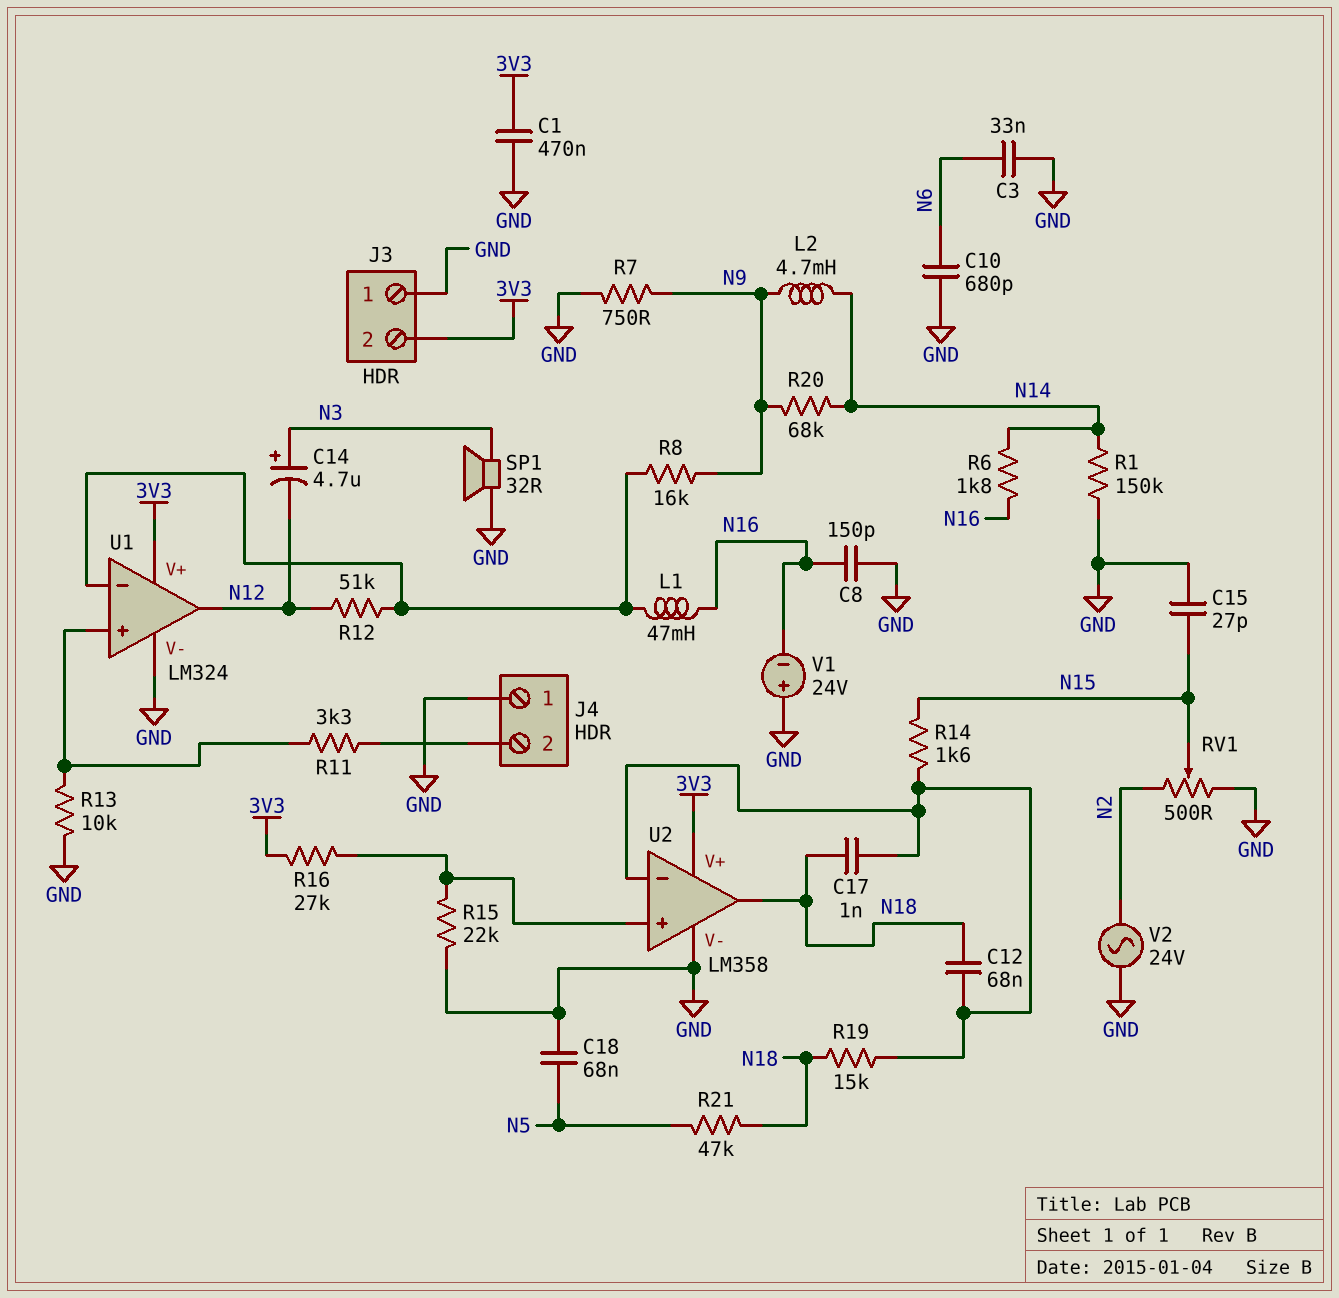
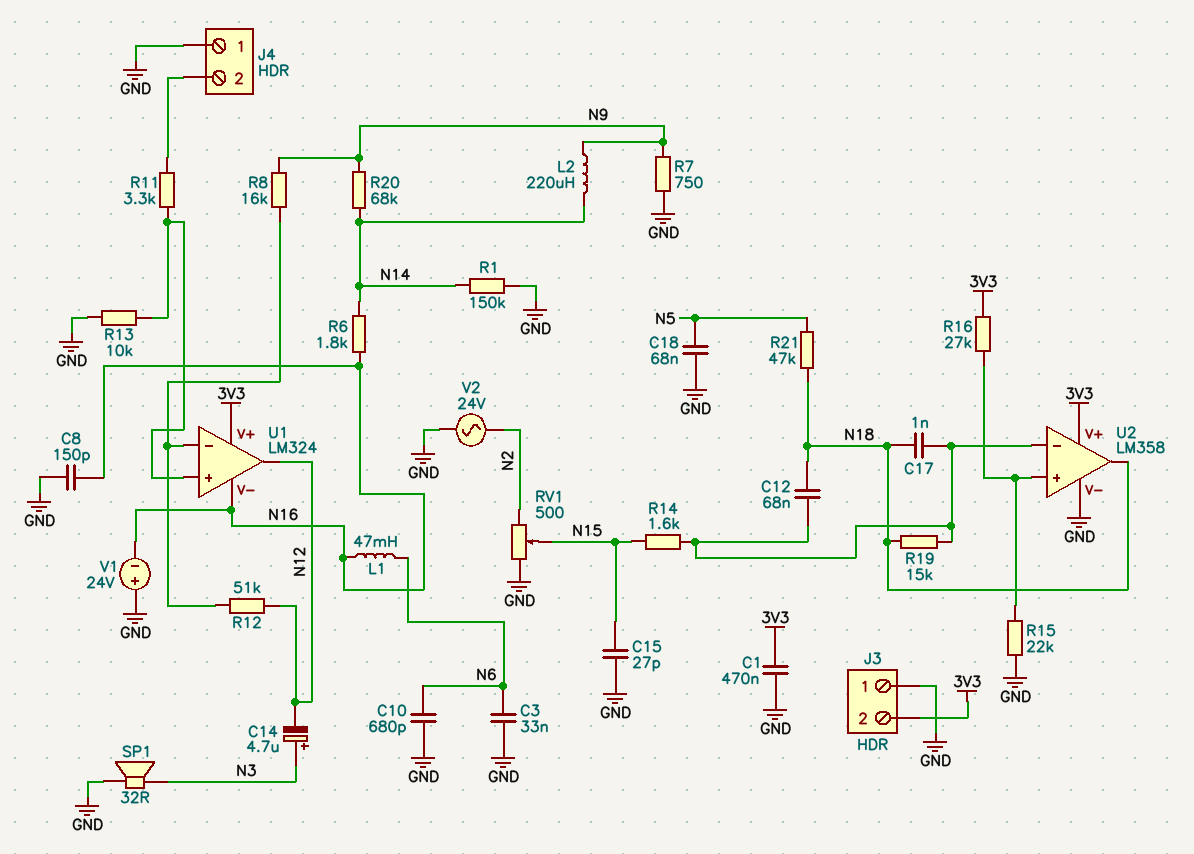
L1: 47mH (N16, U1/in-) -> 47mH (N6, N16)
L2: 4.7mH (N9, N14) -> 220uH (N9, N14)
U1 pin V-: GND -> N16

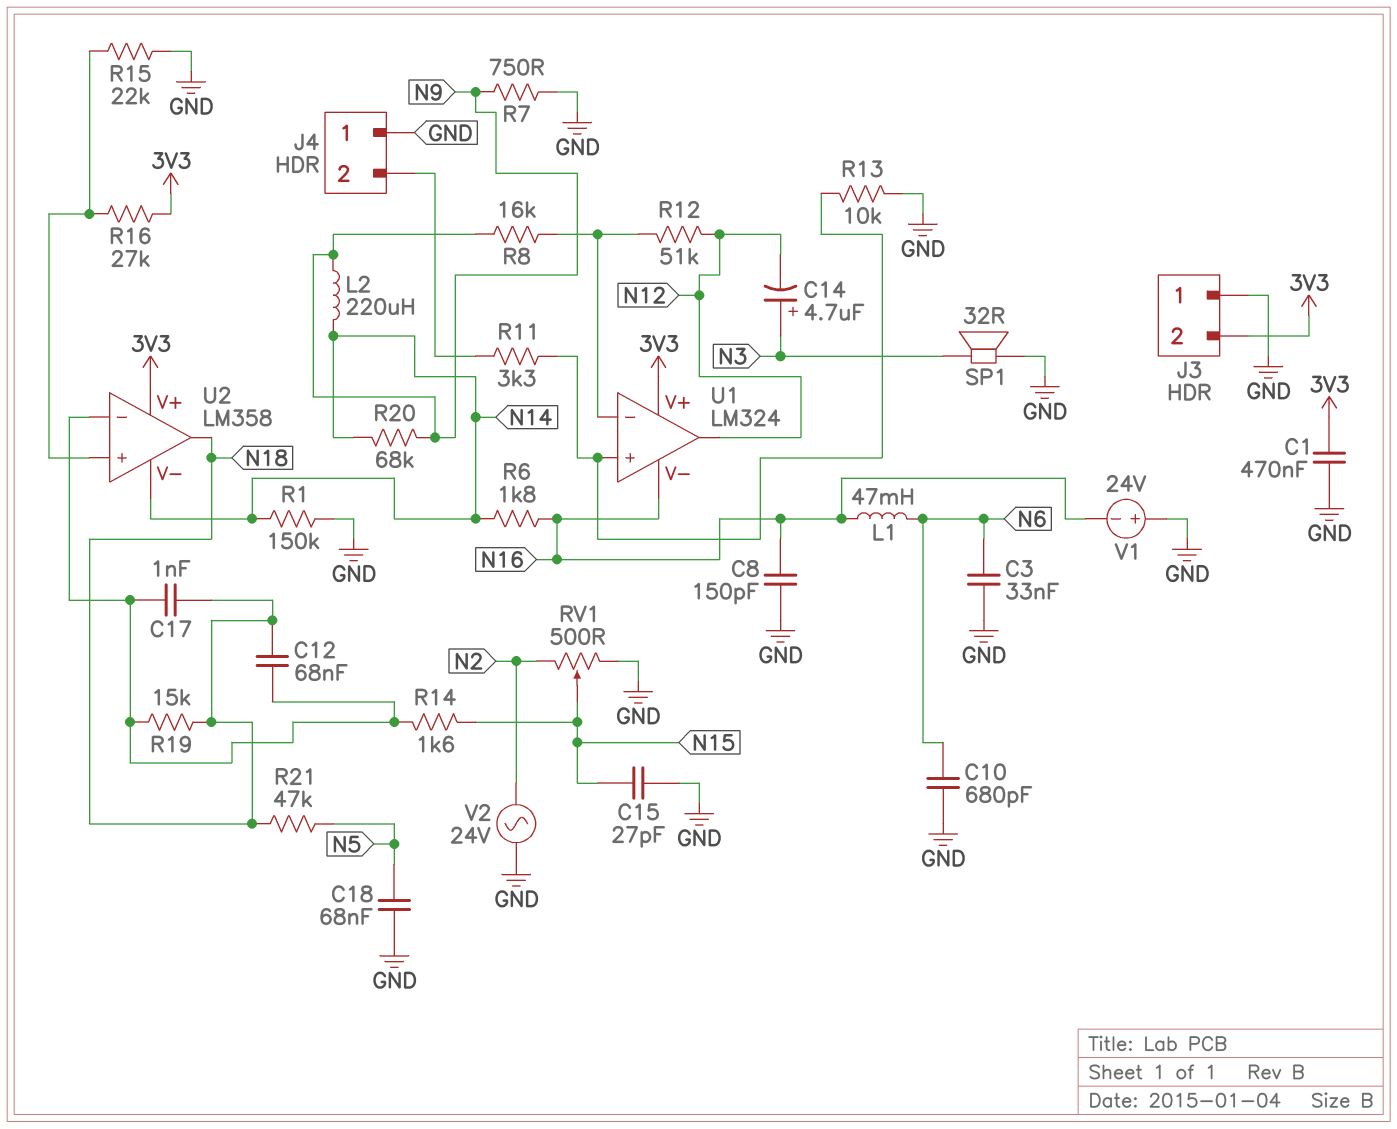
U2 pin V-: GND -> N14

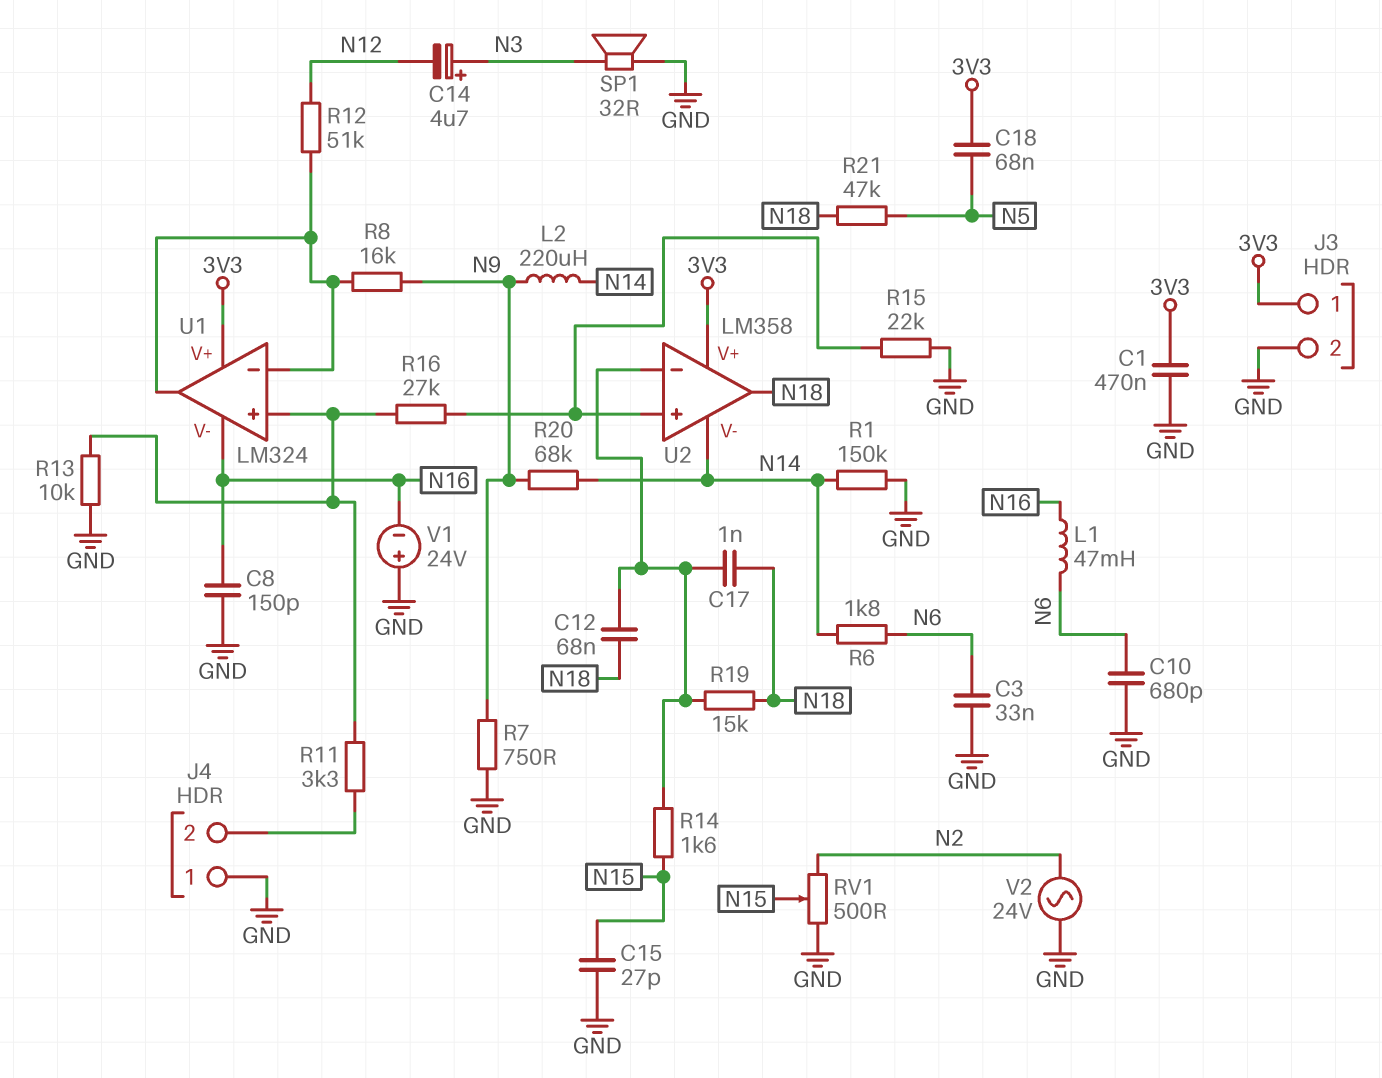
C18: 68nF (GND, N5) -> 68nF (3V3, N5)
J3 pin 1: GND -> 3V3
J3 pin 2: 3V3 -> GND
R6: 1.8k (N14, N16) -> 1.8k (N6, N14)
R16: 27k (3V3, U2/in+) -> 27k (U1/in+, U2/in+)
U1 pin out: N12 -> U1/in-

